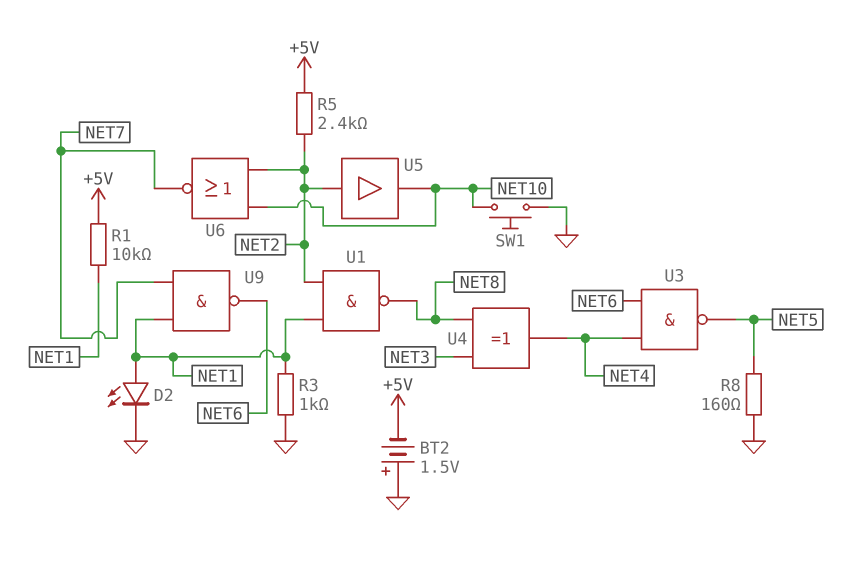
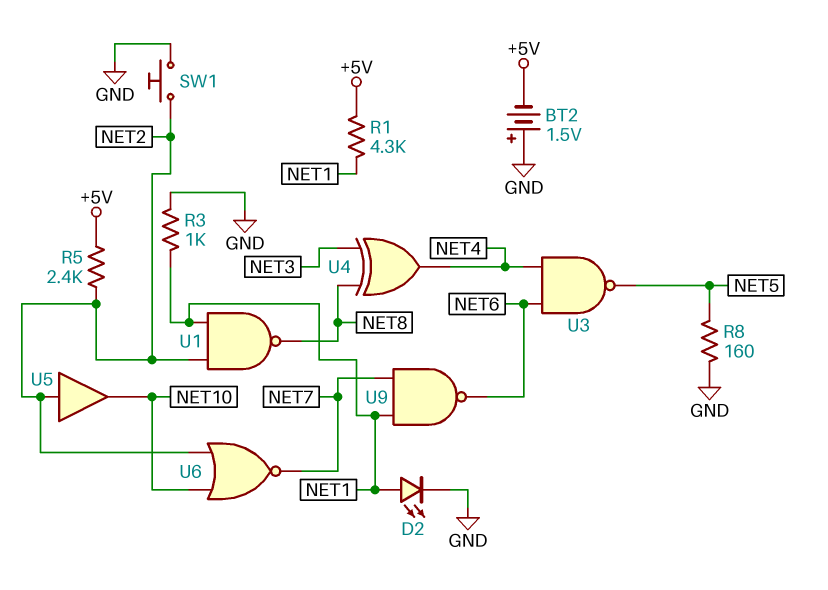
R1: 10k (+5V, NET1) -> 4.3k (+5V, NET1)
SW1: button (GND, NET10) -> button (GND, NET2)

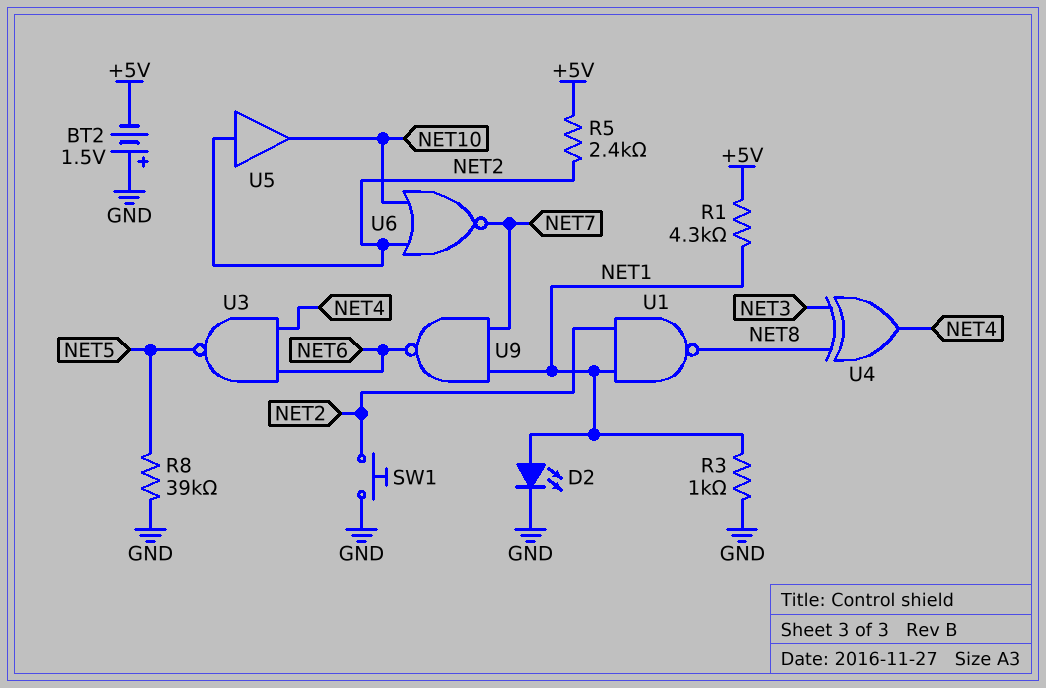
R8: 160 (GND, NET5) -> 39k (GND, NET5)

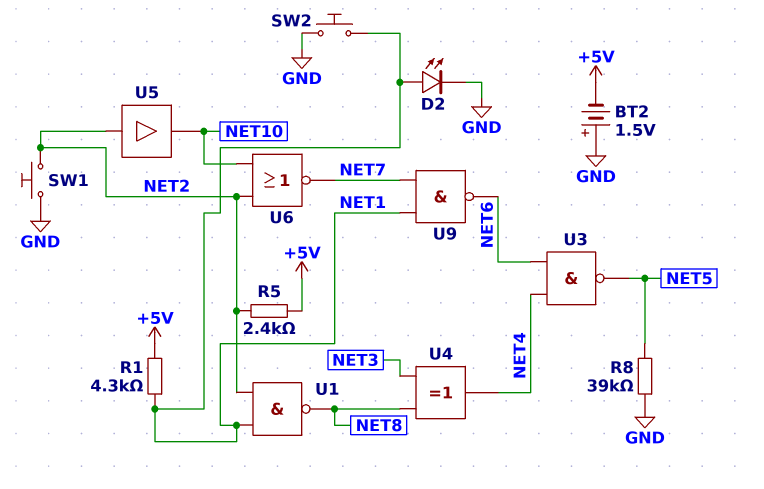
R3: 1k (GND, NET1) -> none
SW2: none -> button (GND, NET1)

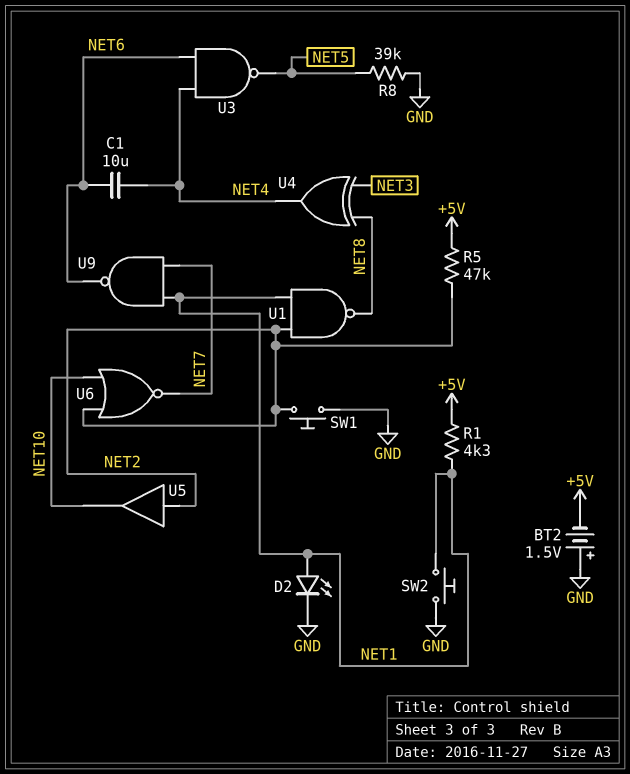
C1: none -> 10uF (NET4, NET6)
R5: 2.4k (+5V, NET2) -> 47k (+5V, NET2)

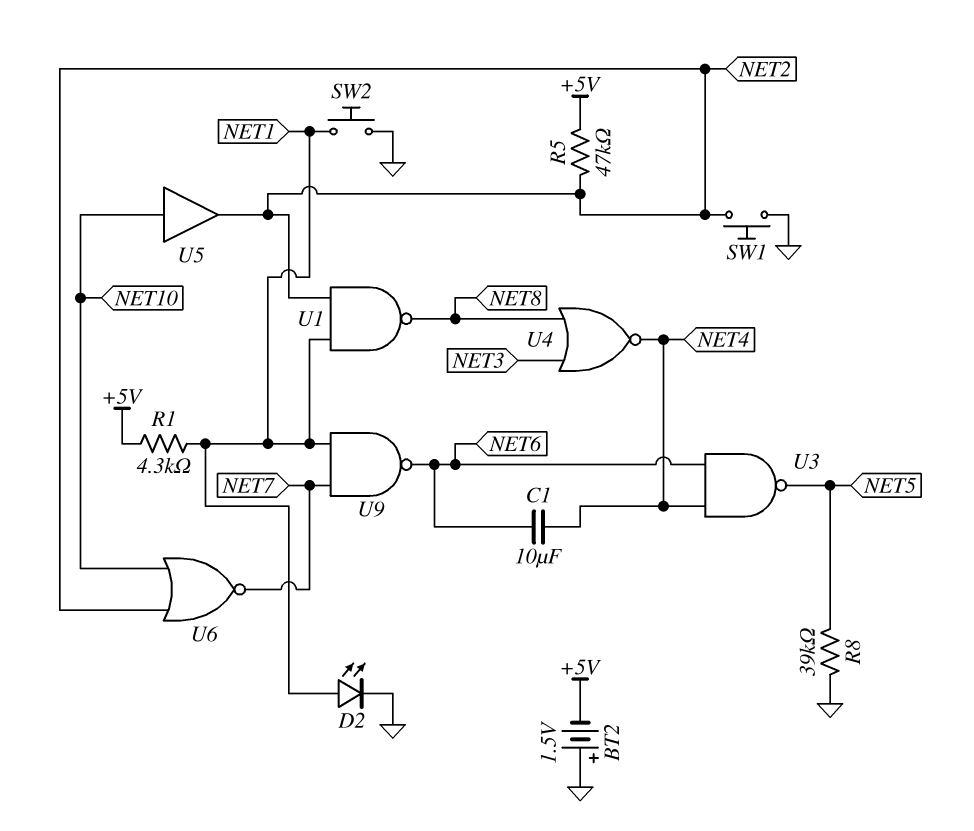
U4: XOR (in NET3, in NET8, out NET4) -> NOR (in NET3, in NET8, out NET4)
U5: buffer (in NET2, out NET10) -> buffer (in NET10, out NET2)

